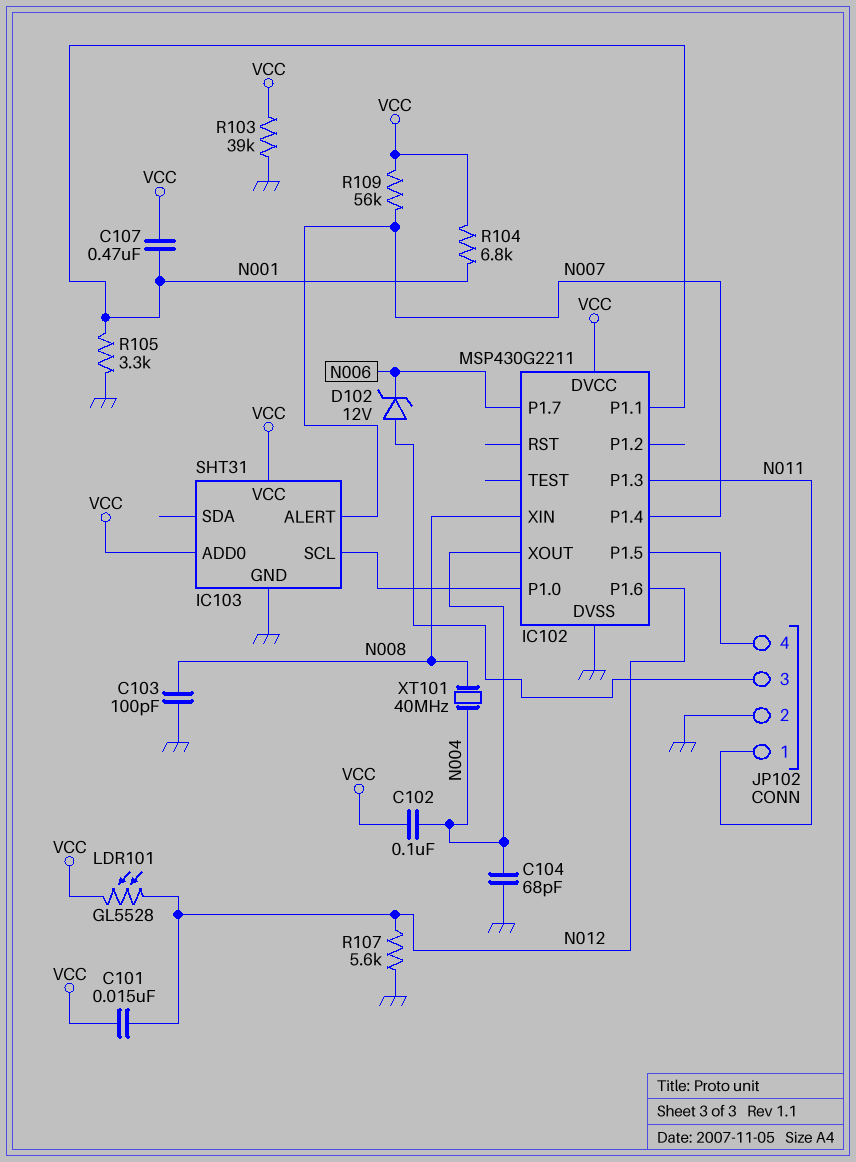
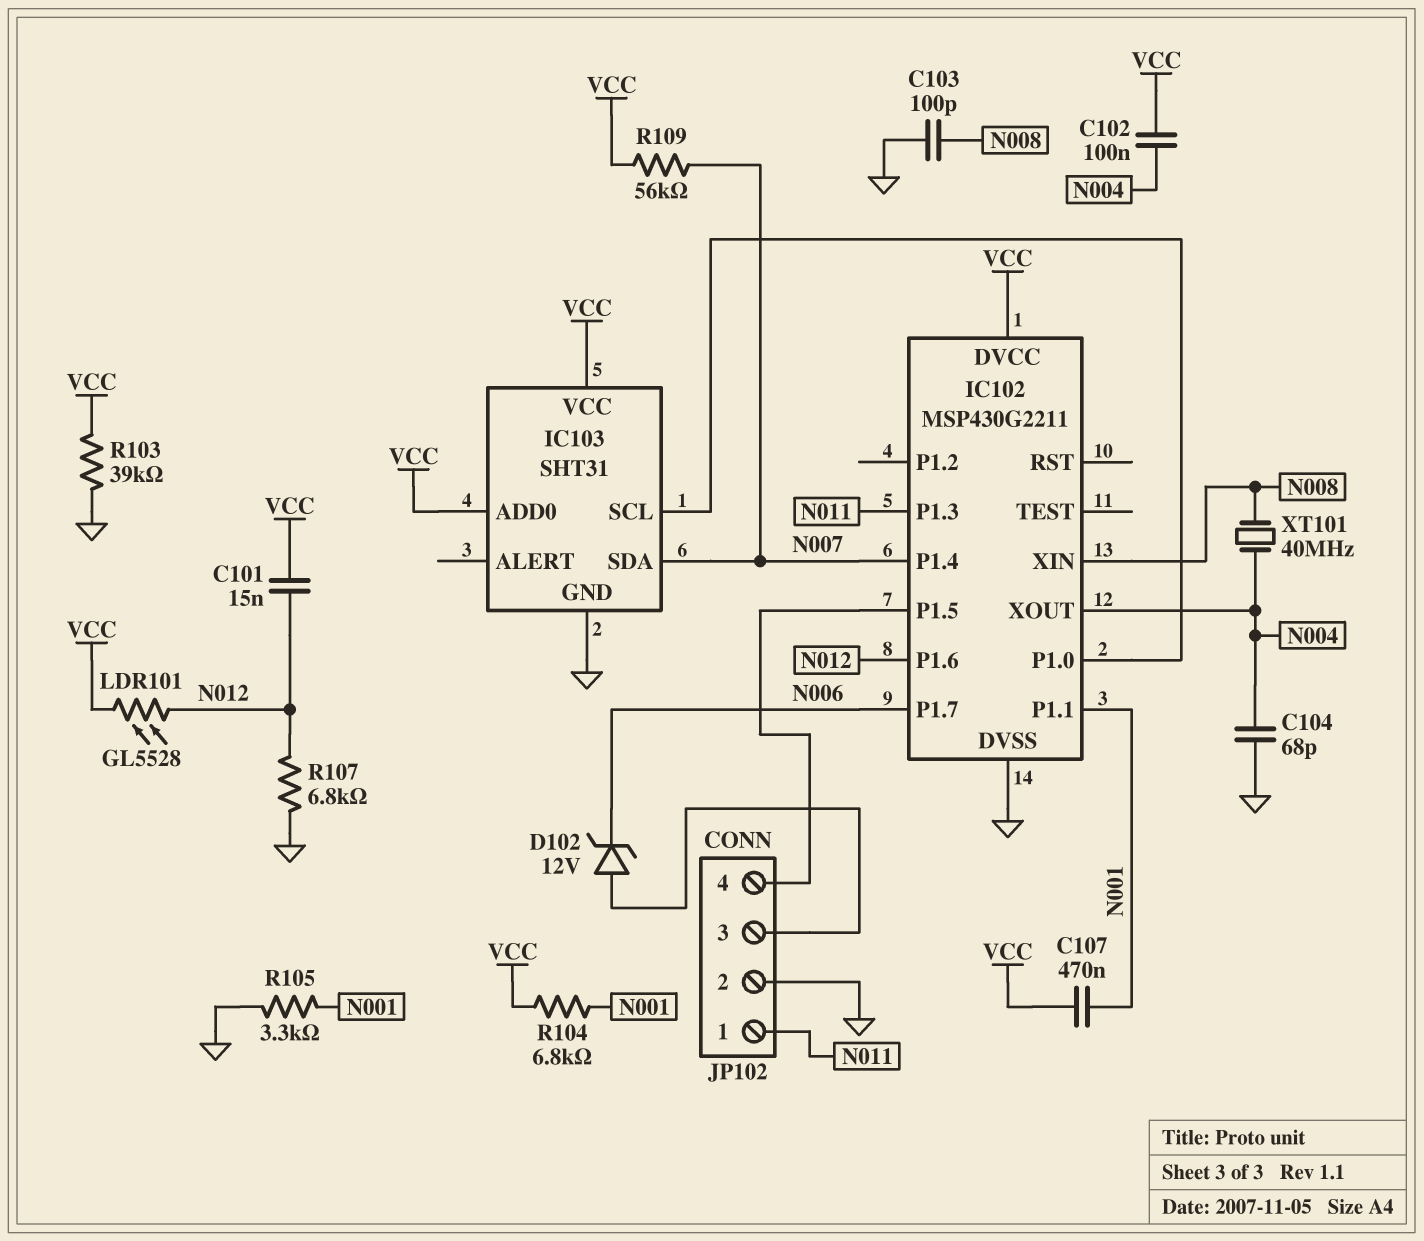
IC103 pin ALERT: N007 -> none
IC103 pin SDA: none -> N007
R107: 5.6k (GND, N012) -> 6.8k (GND, N012)

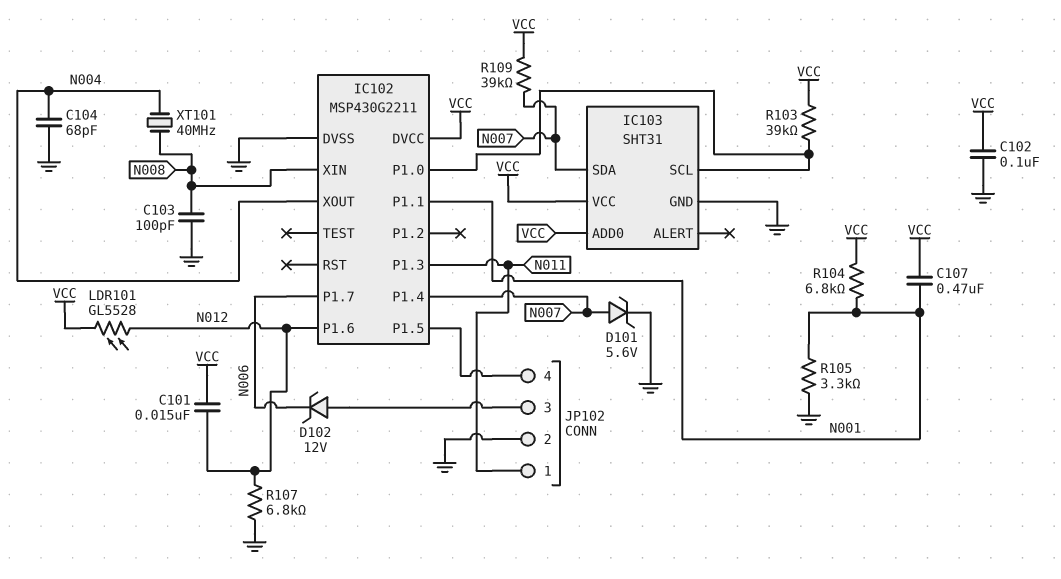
C102: 100nF (N004, VCC) -> 100nF (GND, VCC)
D101: none -> zener 5.6V (A N007, K GND)
R103: 39k (GND, VCC) -> 39k (IC102/P1.0, VCC)
R109: 56k (N007, VCC) -> 39k (N007, VCC)

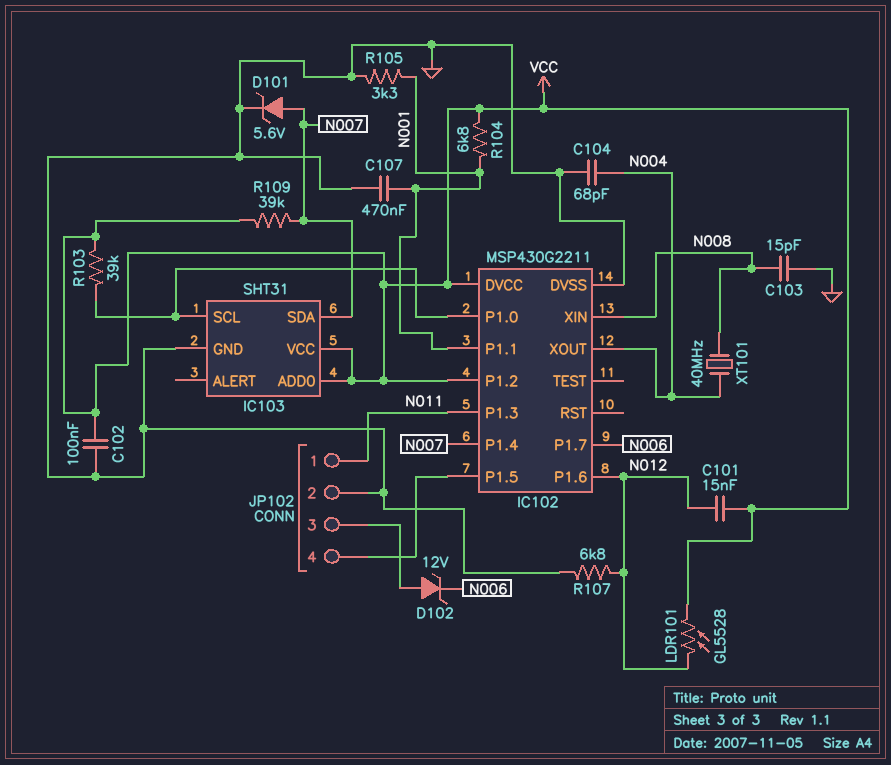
C103: 100pF (GND, N008) -> 15pF (GND, N008)
C107: 470nF (N001, VCC) -> 470nF (GND, N001)
IC102 pin P1.2: none -> VCC

